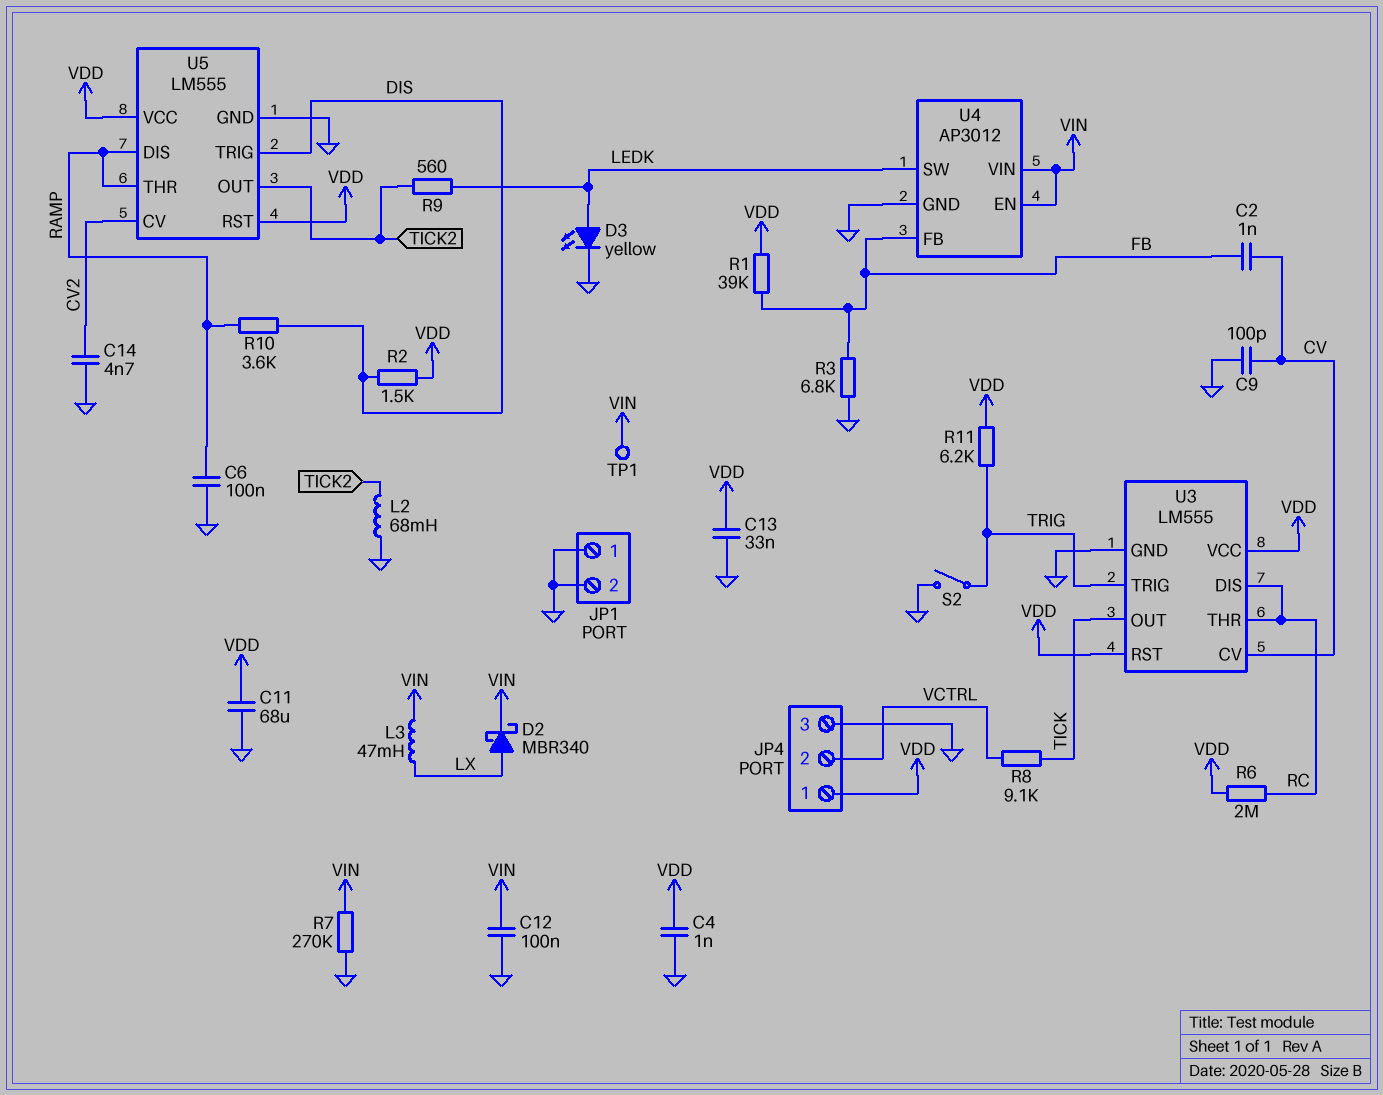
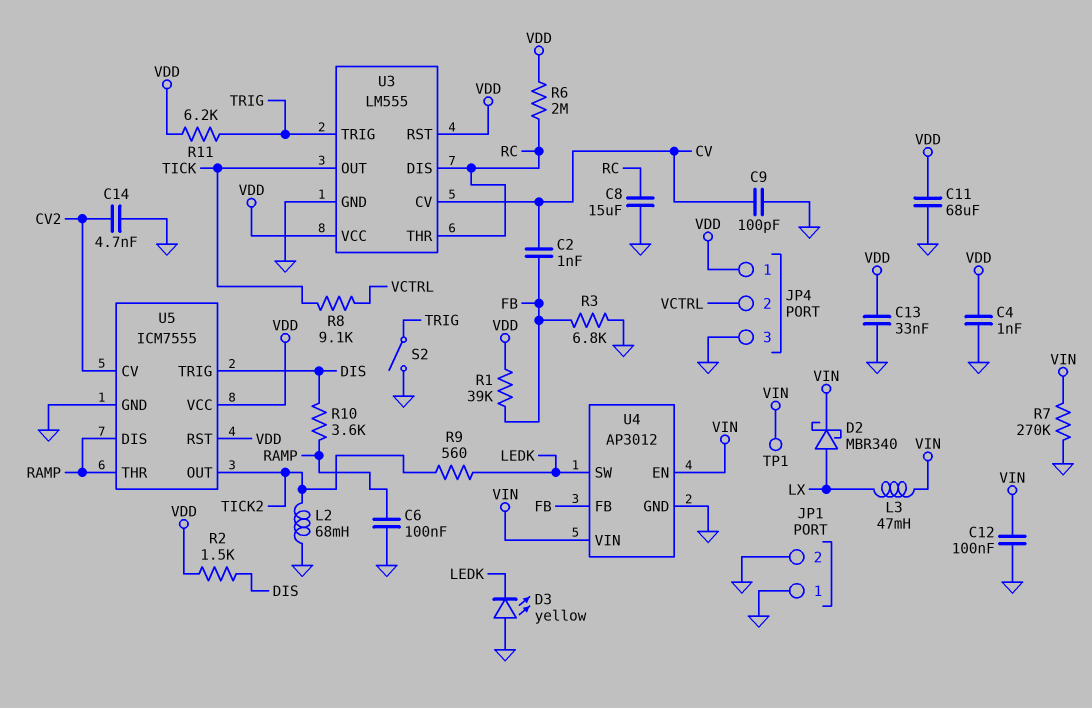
C8: none -> 15uF (GND, RC)
D3: LED yellow (A LEDK, K GND) -> LED yellow (A GND, K LEDK)
U5: LM555 -> ICM7555

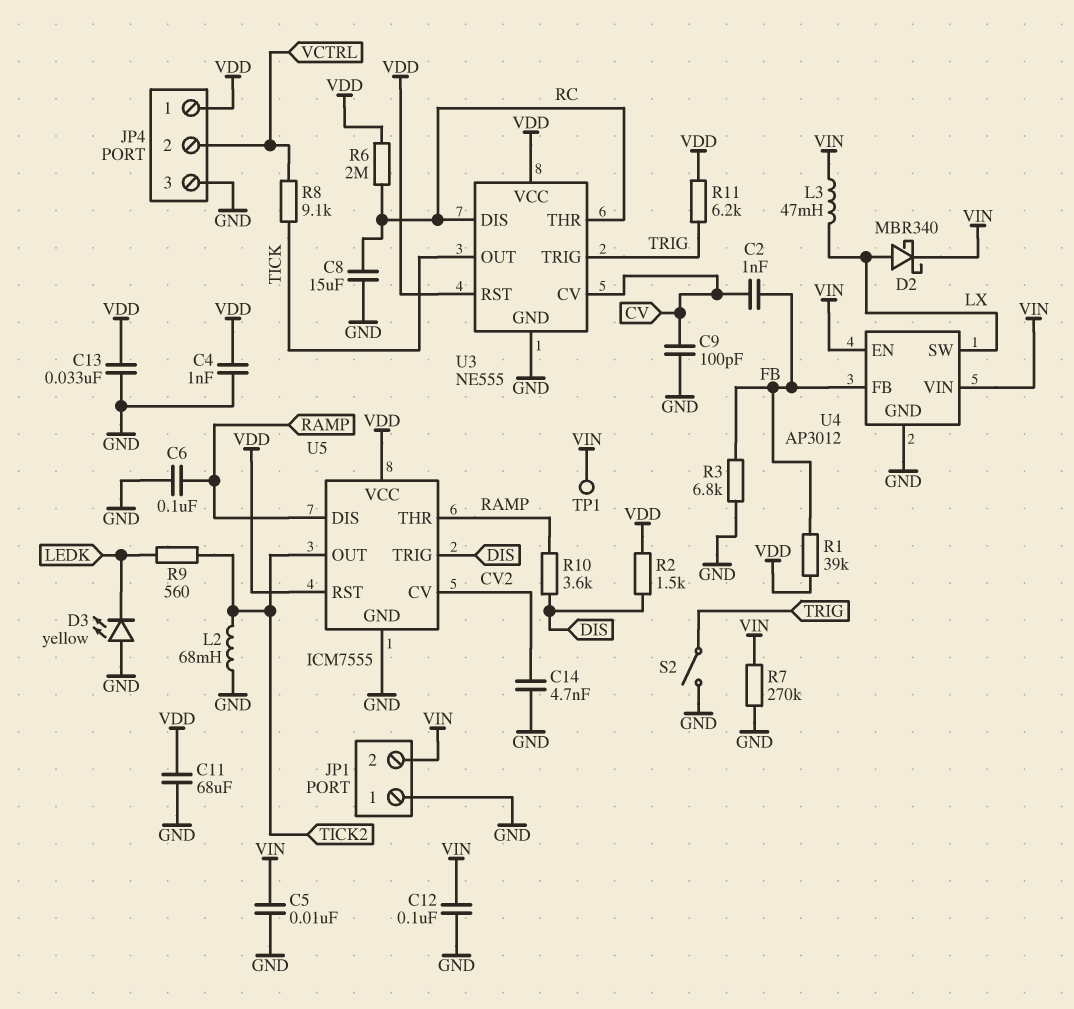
C5: none -> 10nF (GND, VIN)
JP1 pin 2: GND -> VIN
U3: LM555 -> NE555
U4 pin SW: LEDK -> LX

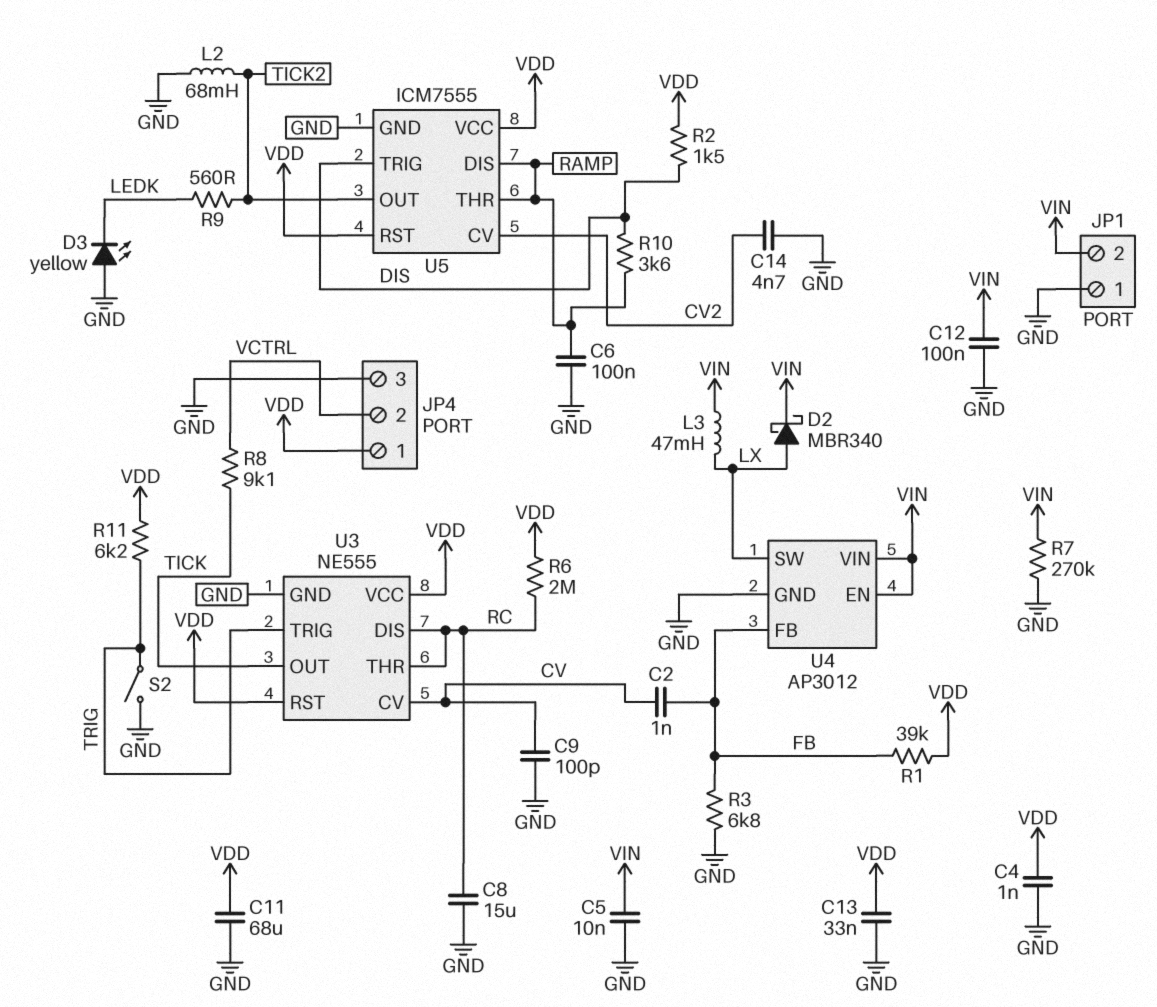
TP1: test point (VIN) -> none

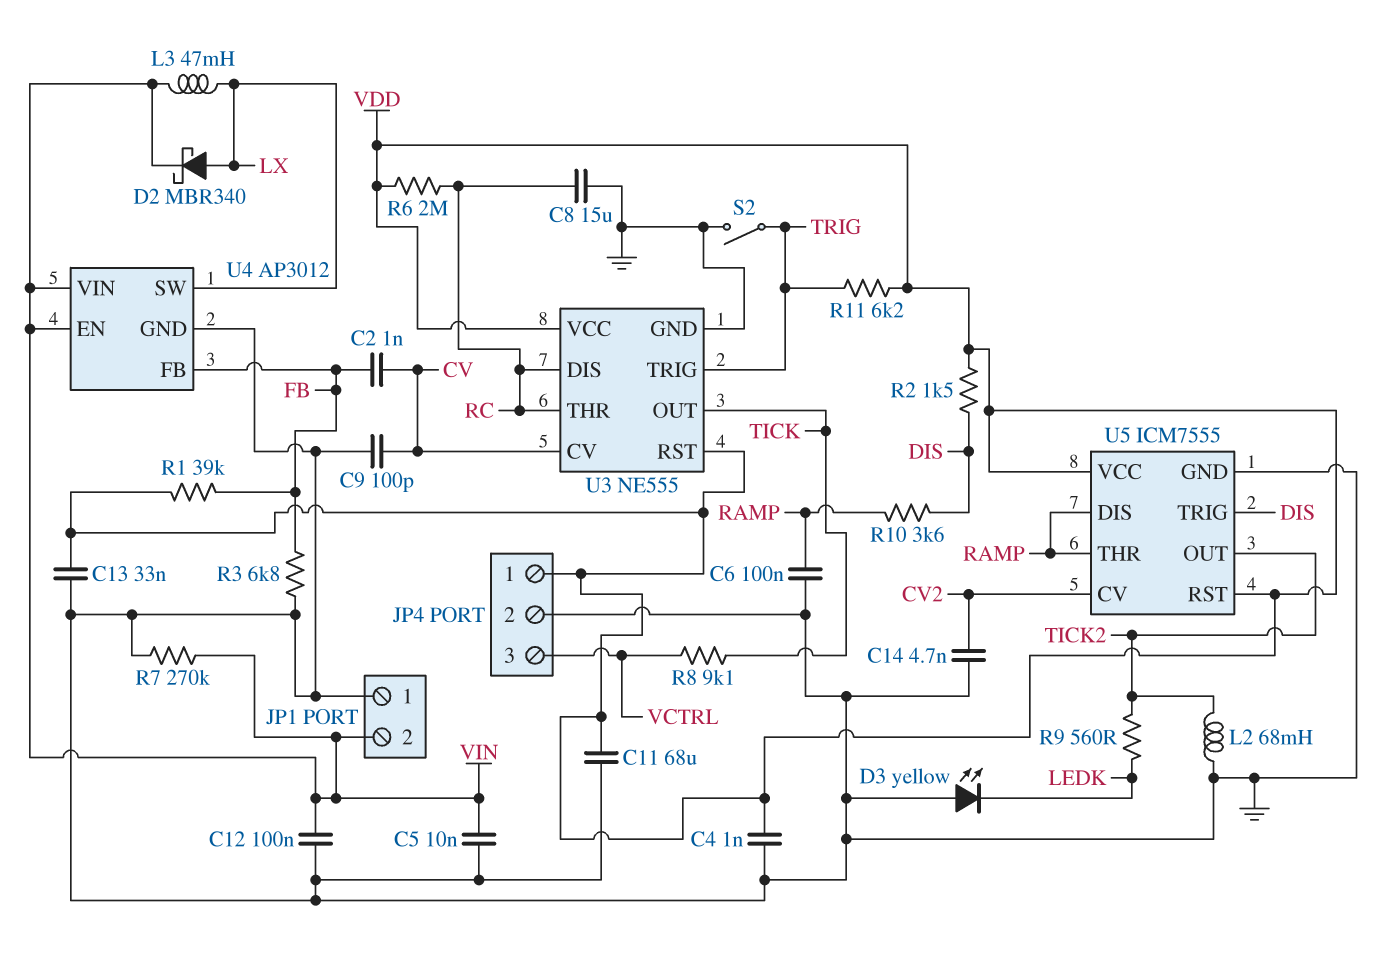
JP4 pin 2: VCTRL -> GND
JP4 pin 3: GND -> VCTRL

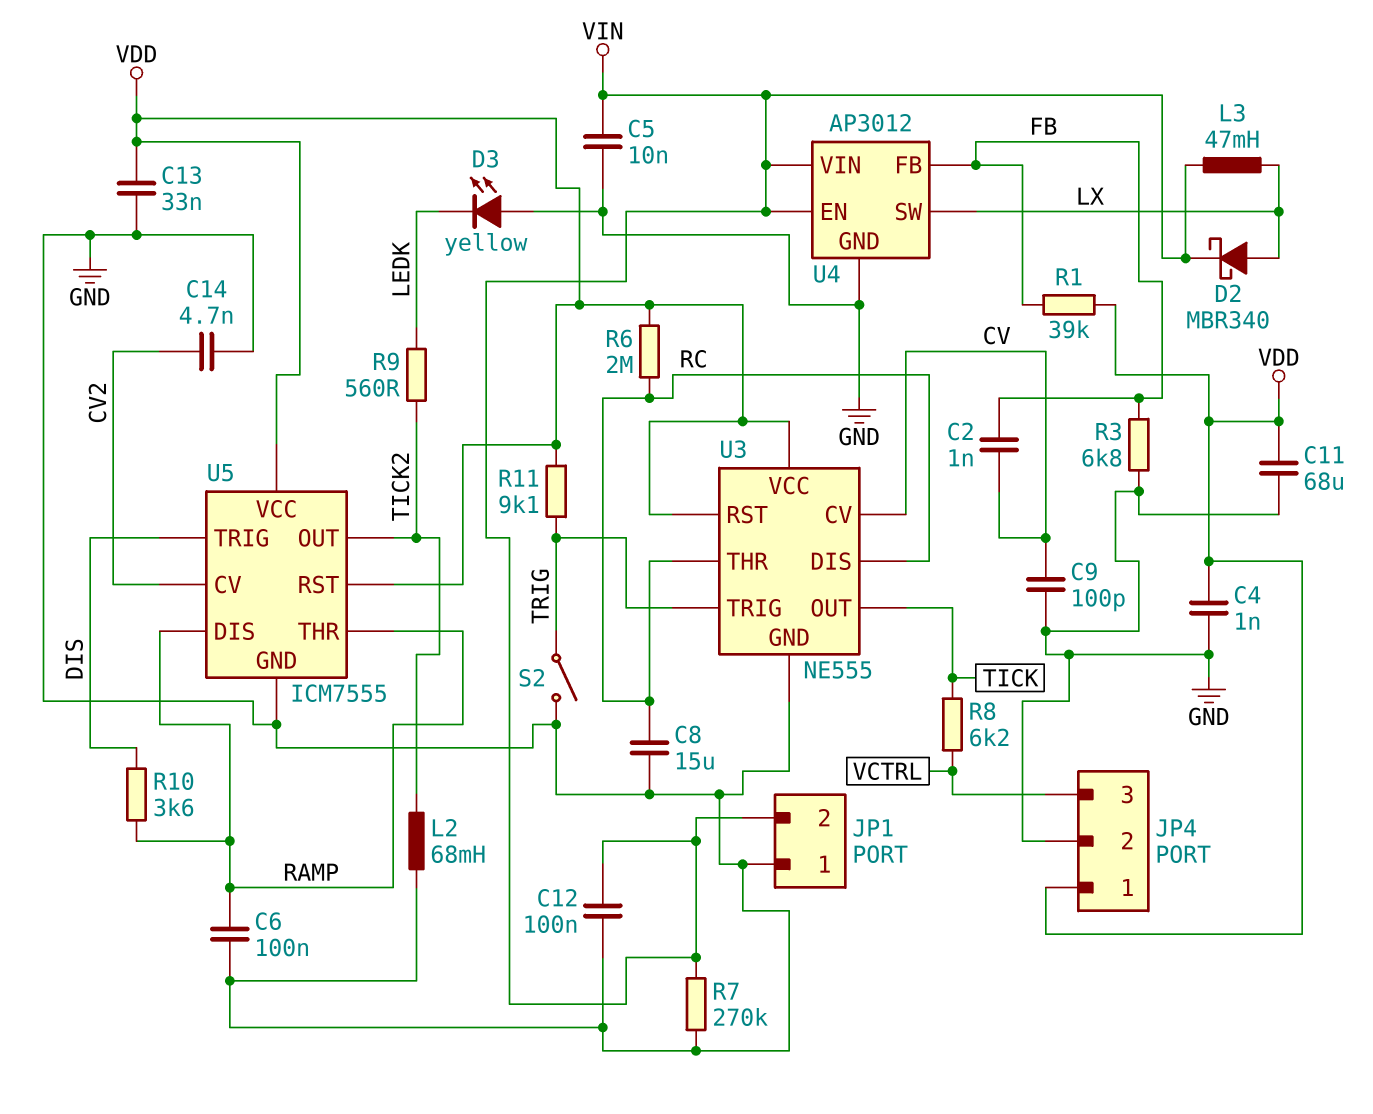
R2: 1.5k (DIS, VDD) -> none
R8: 9.1k (TICK, VCTRL) -> 6.2k (TICK, VCTRL)
R11: 6.2k (TRIG, VDD) -> 9.1k (TRIG, VDD)

